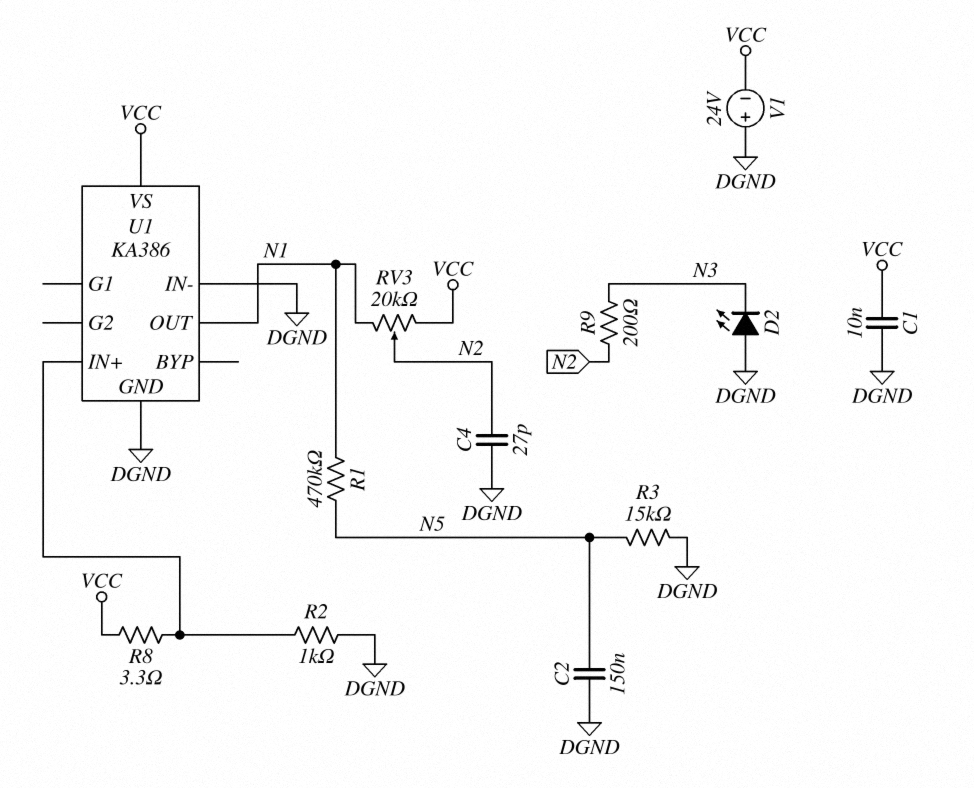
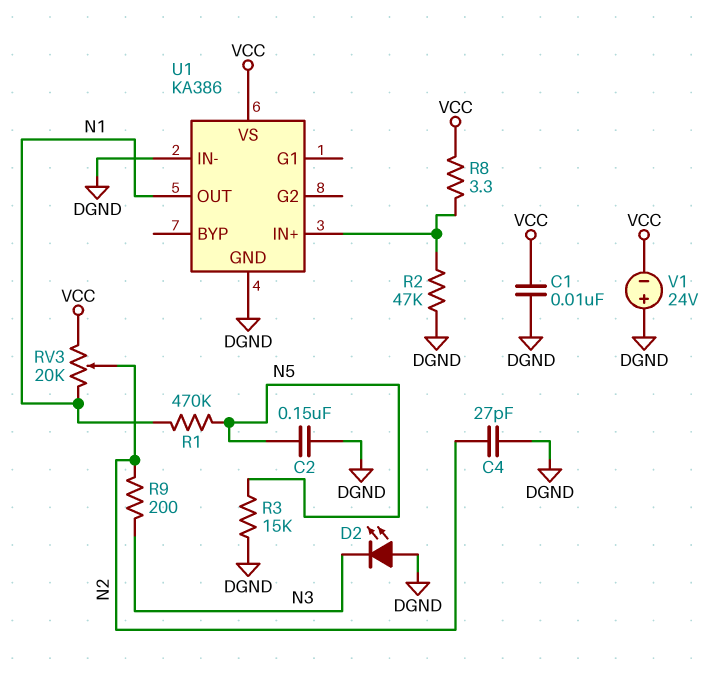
R2: 1k (DGND, U1/IN+) -> 47k (DGND, U1/IN+)

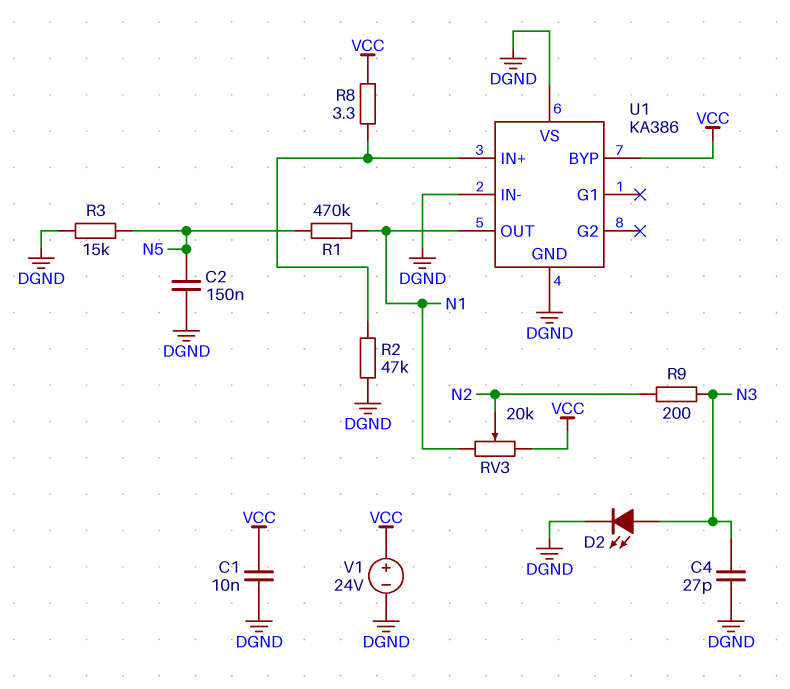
C4: 27pF (DGND, N2) -> 27pF (DGND, N3)
D2: LED (A DGND, K N3) -> LED (A N3, K DGND)
U1 pin BYP: none -> VCC
U1 pin VS: VCC -> DGND
V1: 24V (plus DGND, minus VCC) -> 24V (plus VCC, minus DGND)

